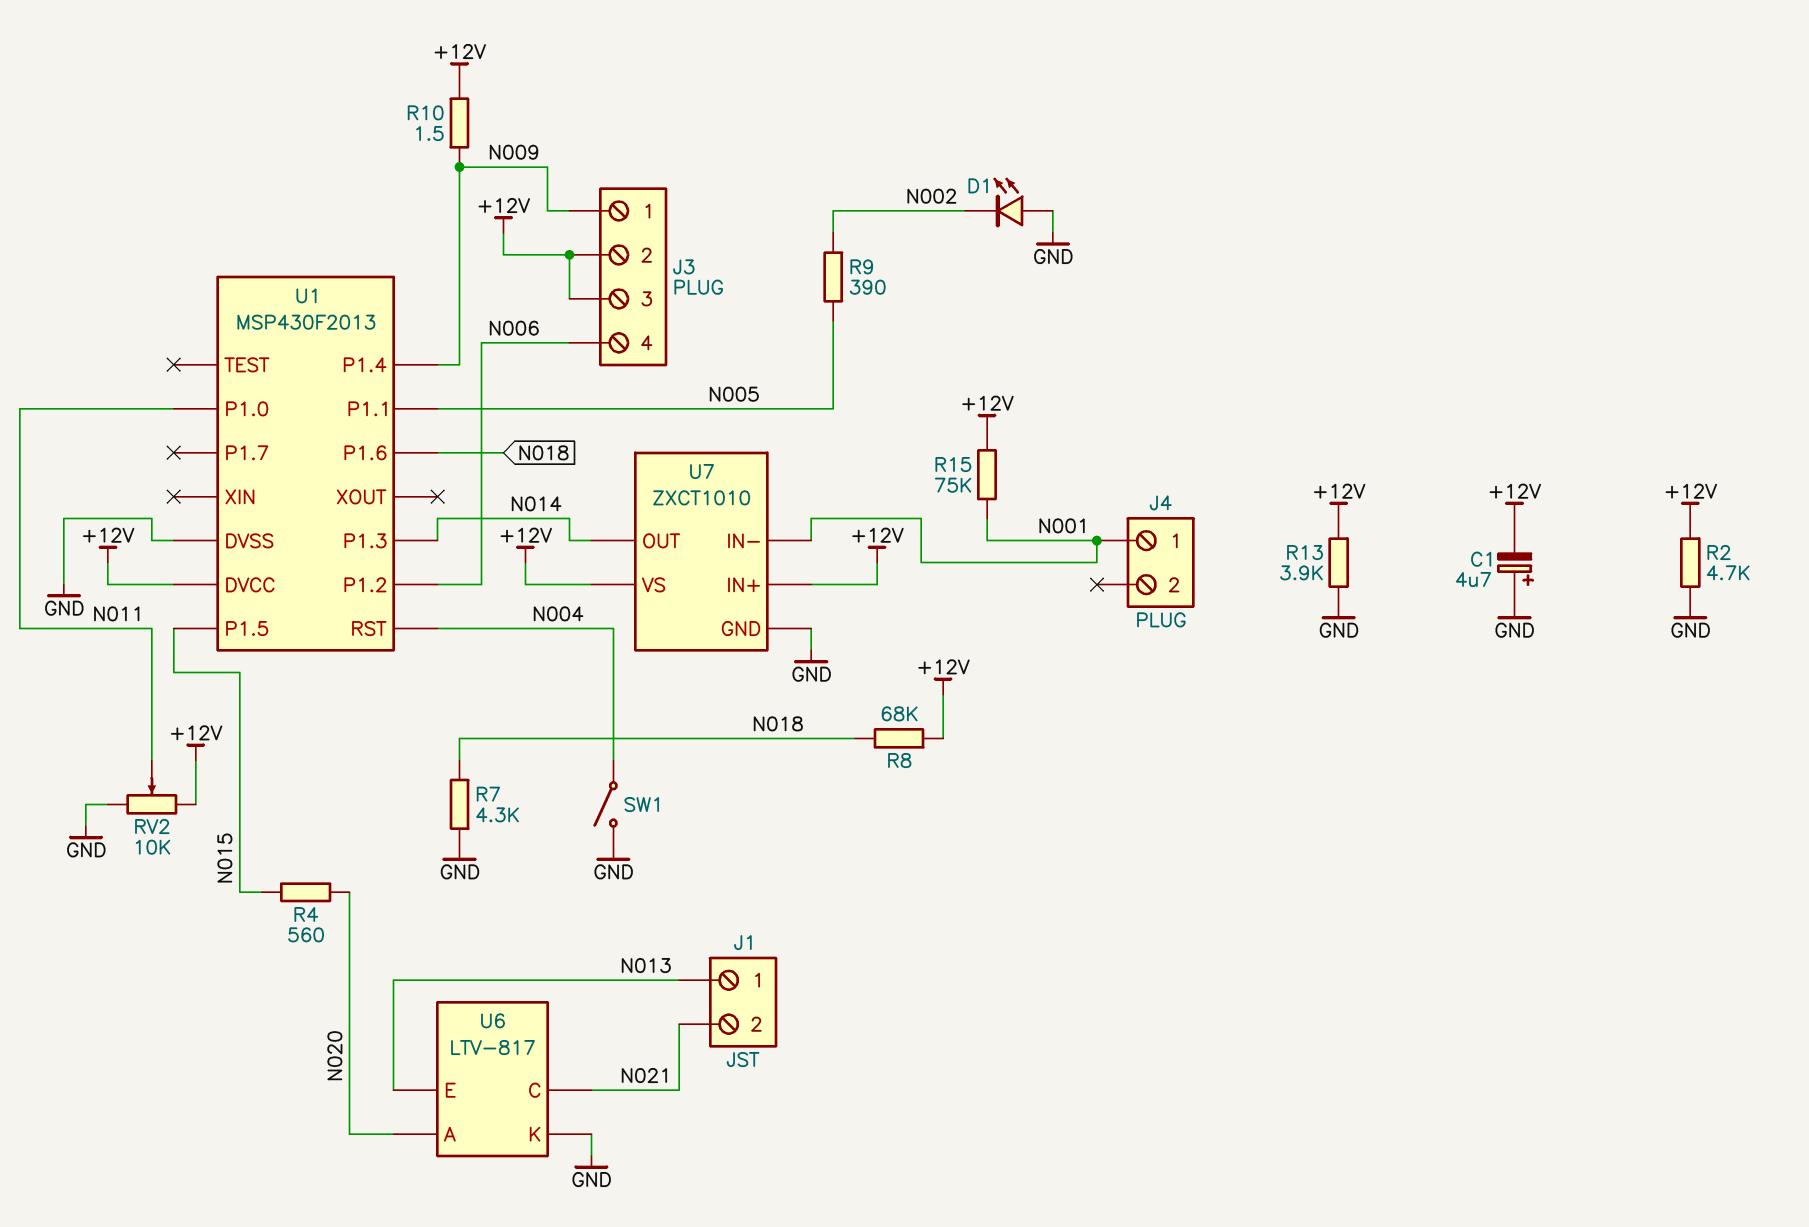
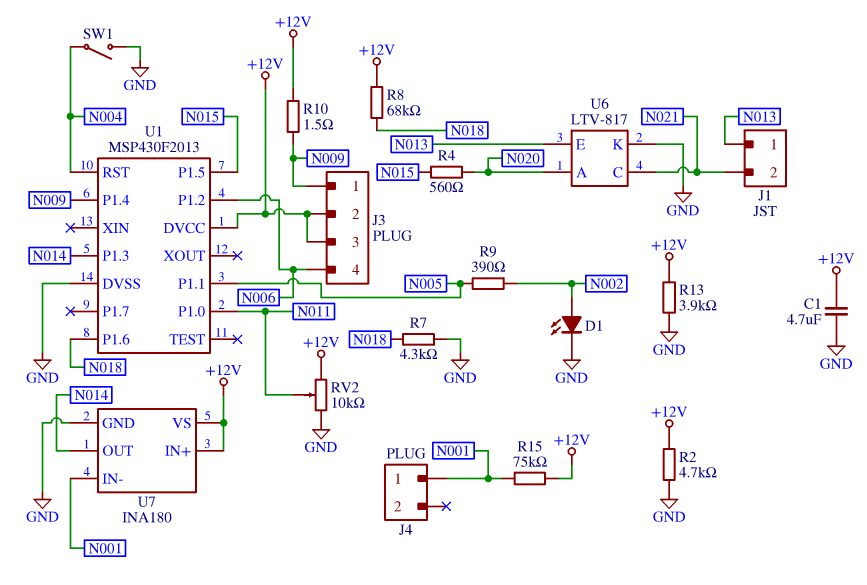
C1: 4.7uF (plus GND, minus +12V) -> 4.7uF (+12V, GND)
D1: LED (A GND, K N002) -> LED (A N002, K GND)
U7: ZXCT1010 -> INA180

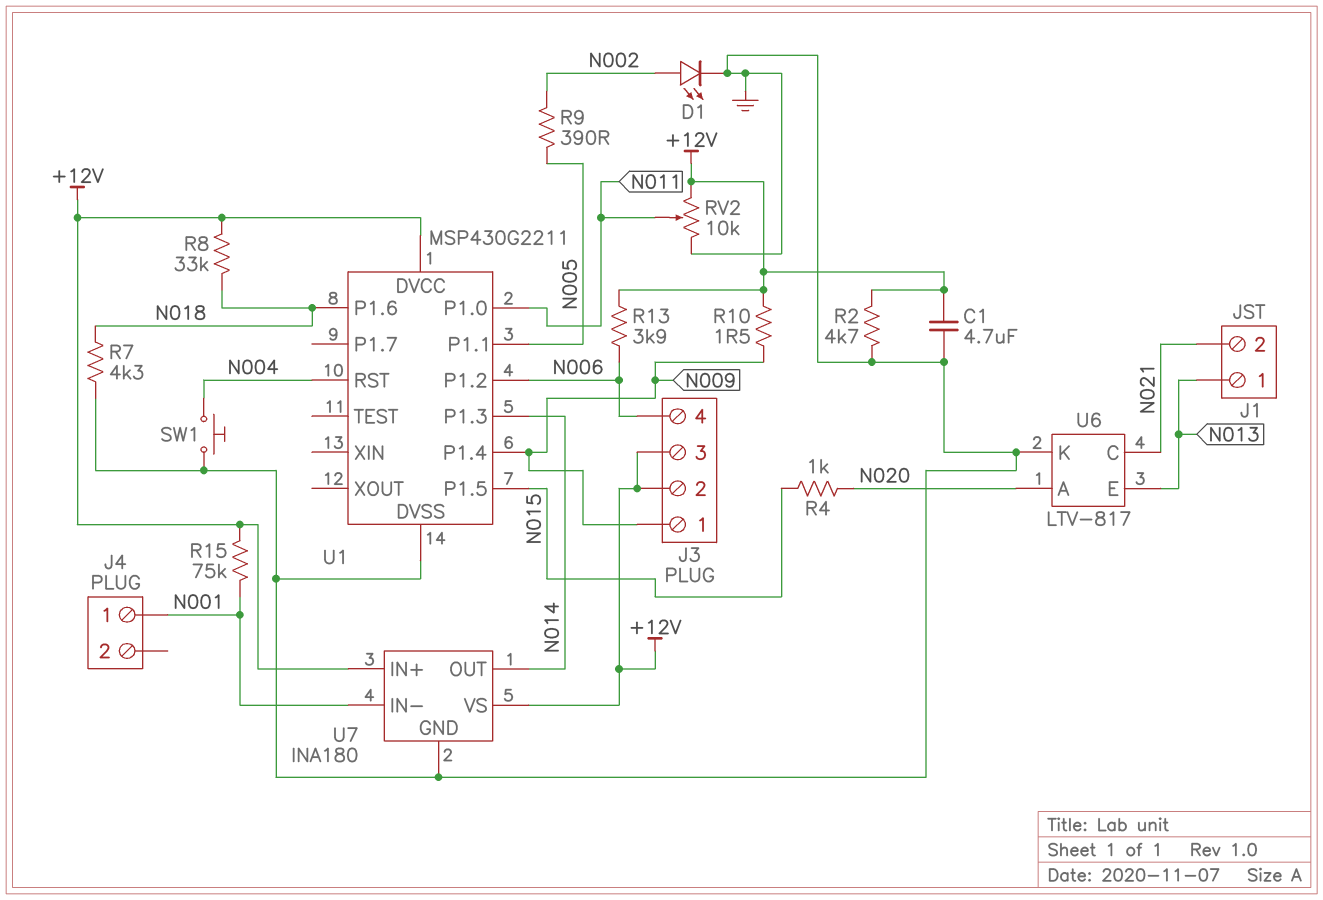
R4: 560 (N015, N020) -> 1k (N015, N020)
R8: 68k (+12V, N018) -> 33k (+12V, N018)
R13: 3.9k (+12V, GND) -> 3.9k (+12V, N006)
SW1: switch (GND, N004) -> button (GND, N004)
U1: MSP430F2013 -> MSP430G2211

